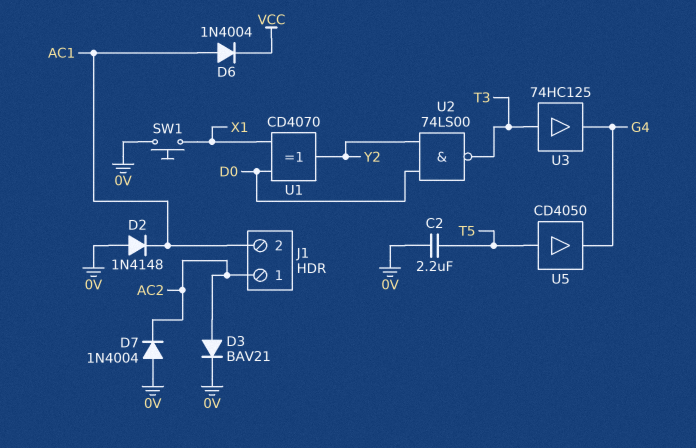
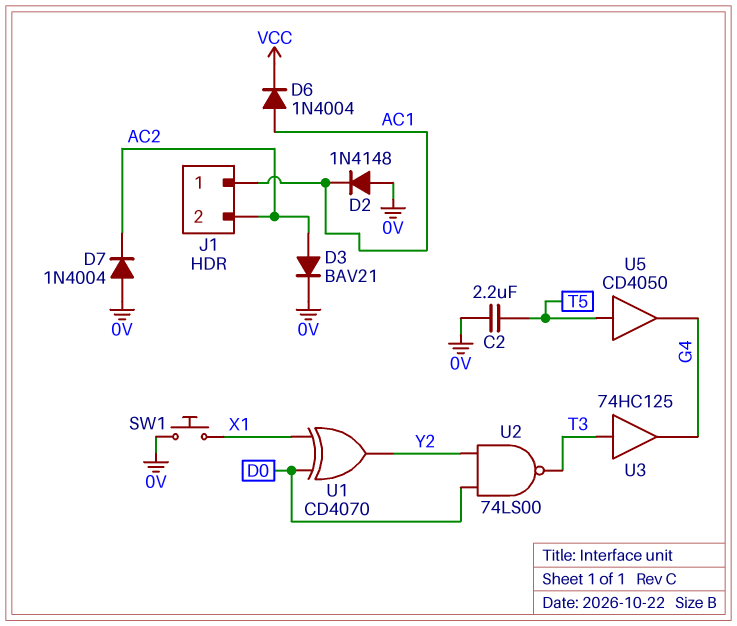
J1 pin 1: AC2 -> AC1
J1 pin 2: AC1 -> AC2

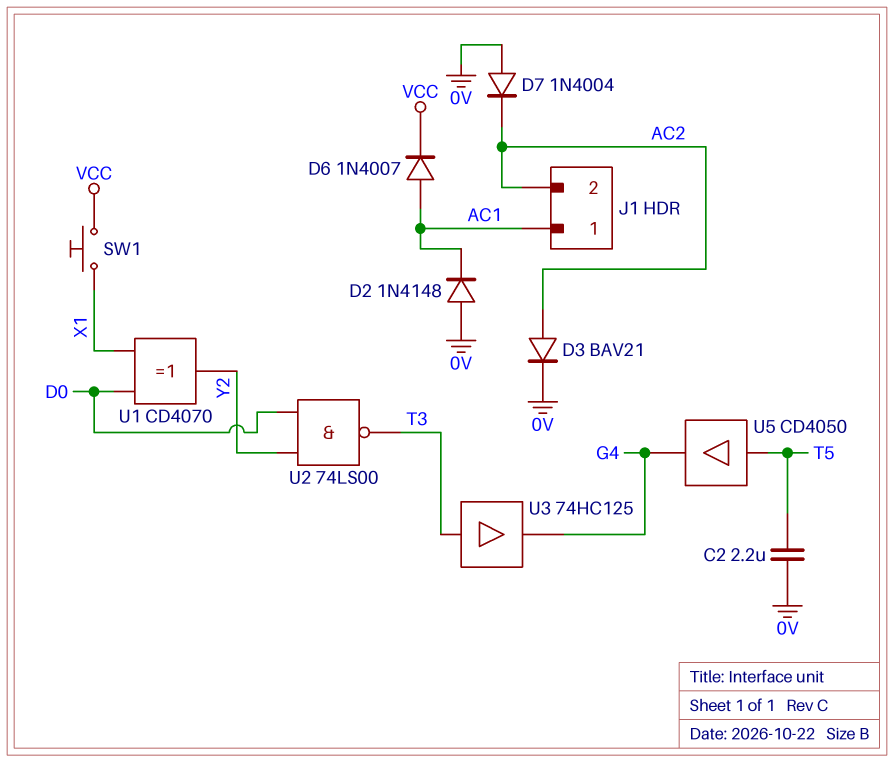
D6: diode 1N4004 (A AC1, K VCC) -> diode 1N4007 (A AC1, K VCC)
SW1: button (0V, X1) -> button (VCC, X1)

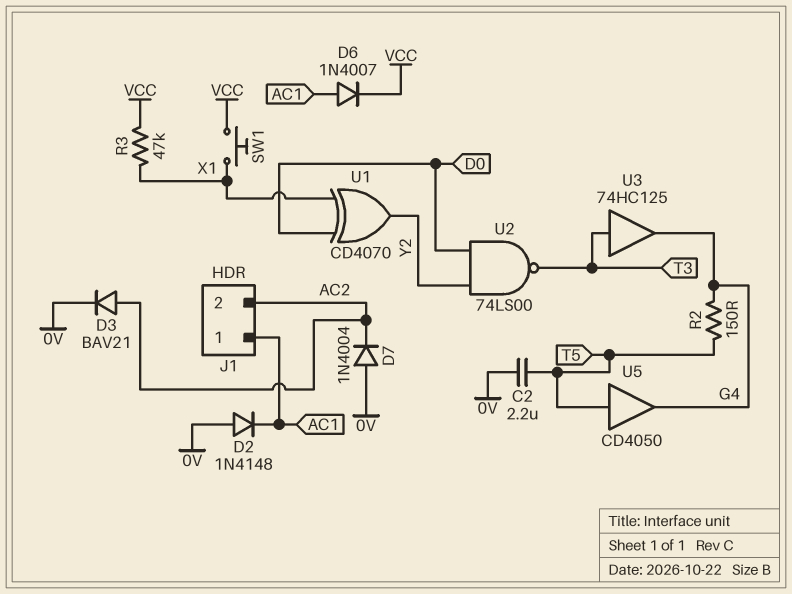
R2: none -> 150 (G4, T5)
R3: none -> 47k (VCC, X1)

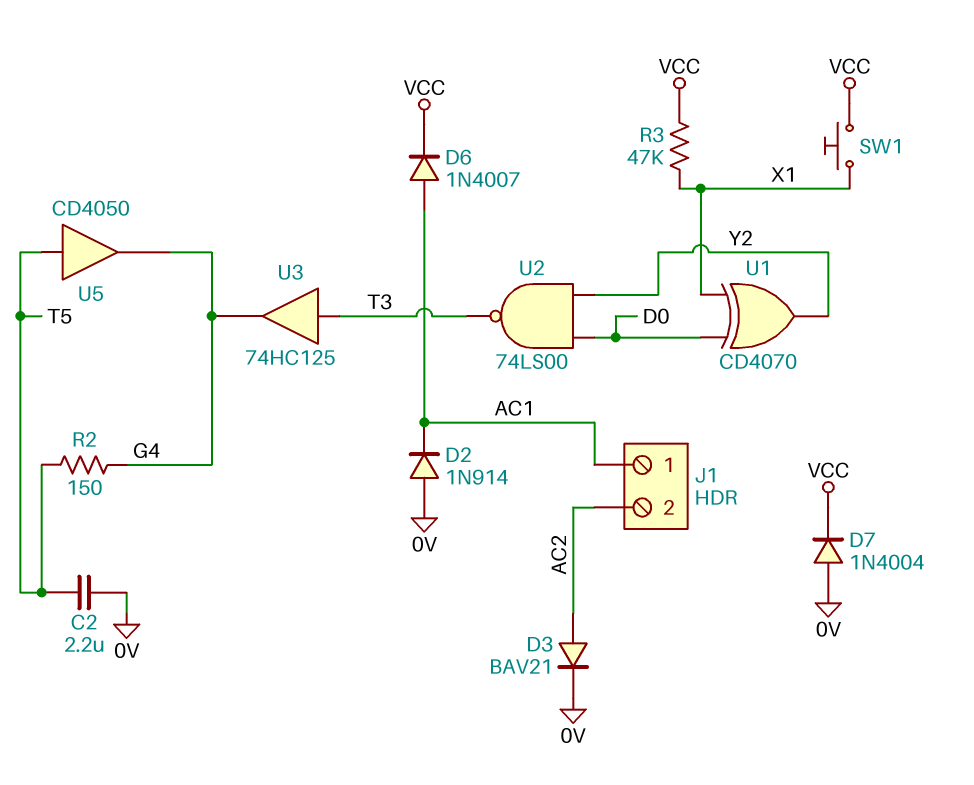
D2: diode 1N4148 (A 0V, K AC1) -> diode 1N914 (A 0V, K AC1)
D7: diode 1N4004 (A 0V, K AC2) -> diode 1N4004 (A 0V, K VCC)

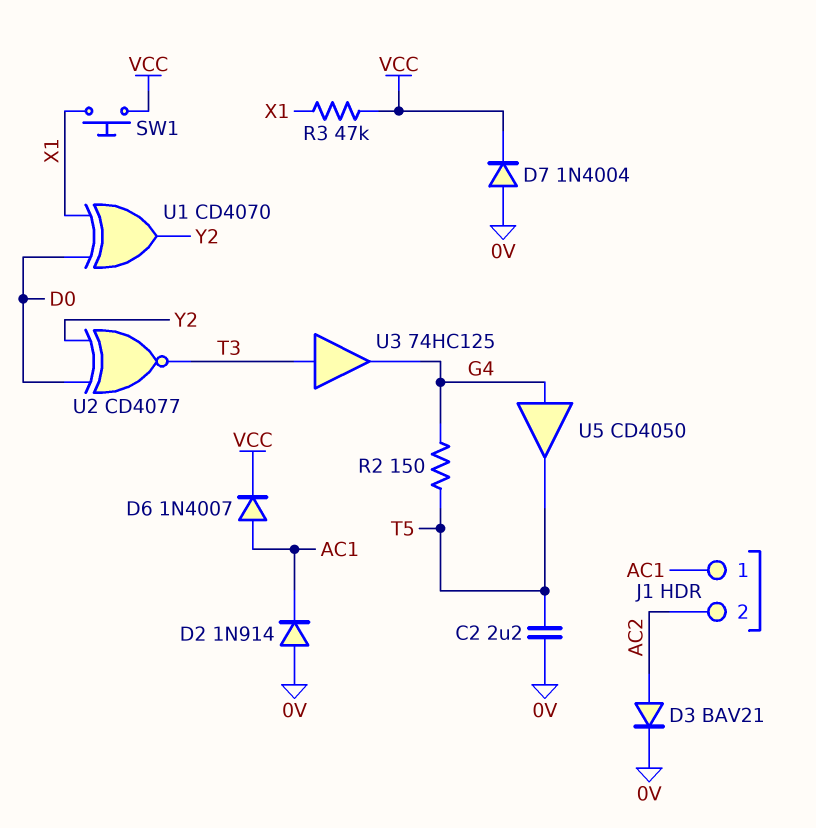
U2: NAND 74LS00 (in D0, in Y2, out T3) -> XNOR CD4077 (in D0, in Y2, out T3)
U5: buffer CD4050 (in T5, out G4) -> buffer CD4050 (in G4, out T5)

